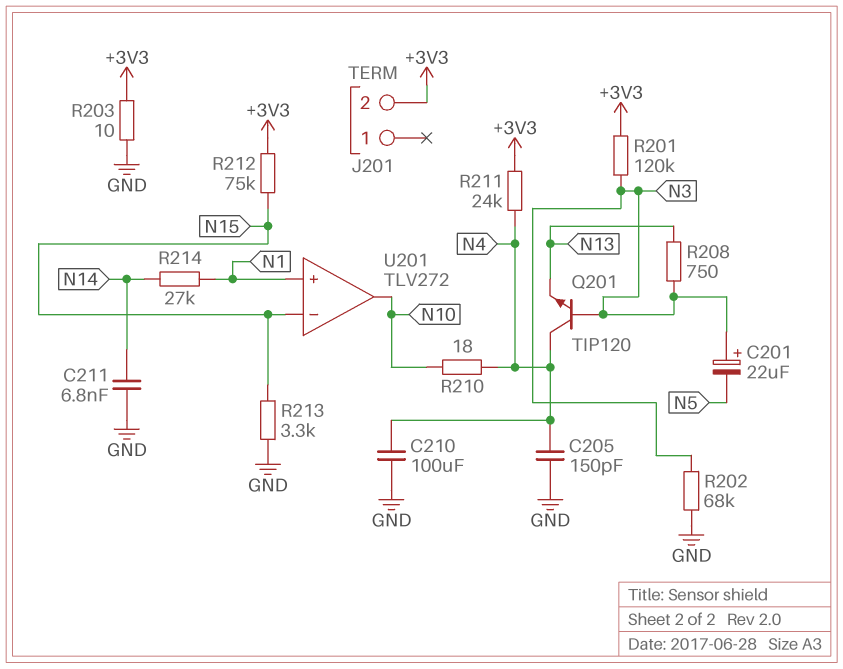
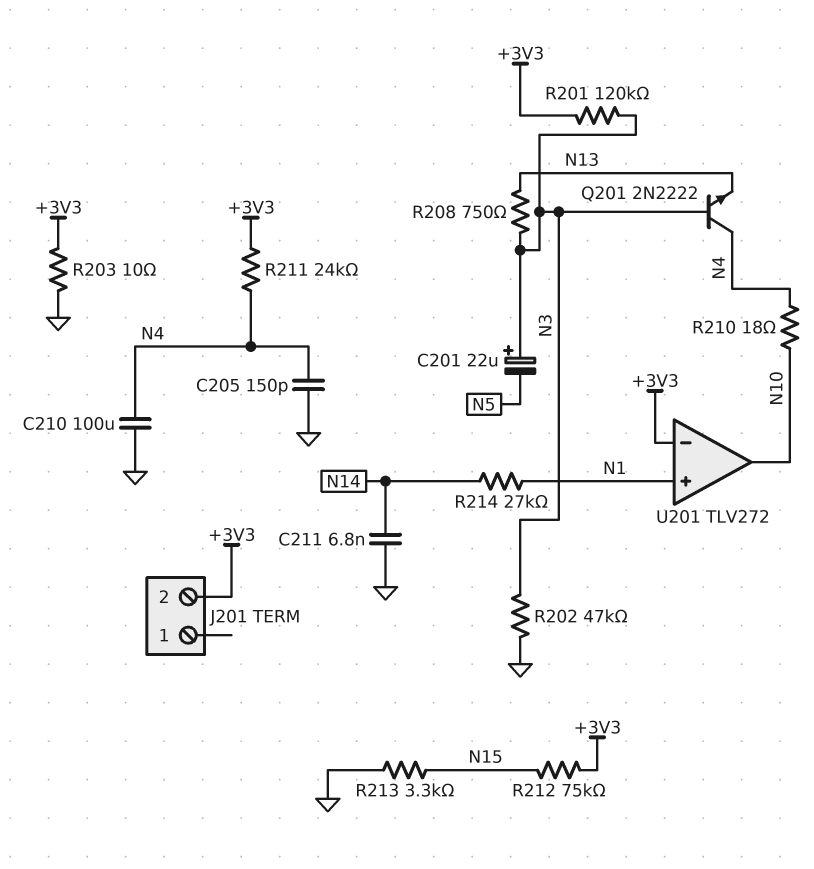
Q201: NPN TIP120 (B N3, C N4, E N13) -> NPN 2N2222 (B N3, C N4, E N13)
R202: 68k (GND, N3) -> 47k (GND, N3)
U201 pin in-: N15 -> +3V3

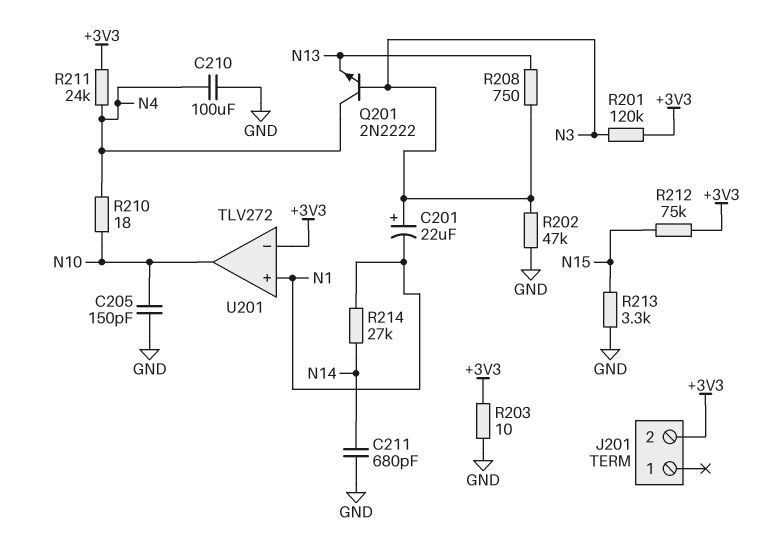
C201: 22uF (plus N3, minus N5) -> 22uF (plus N3, minus N1)
C205: 150pF (GND, N4) -> 150pF (GND, N10)
C211: 6.8nF (GND, N14) -> 680pF (GND, N14)

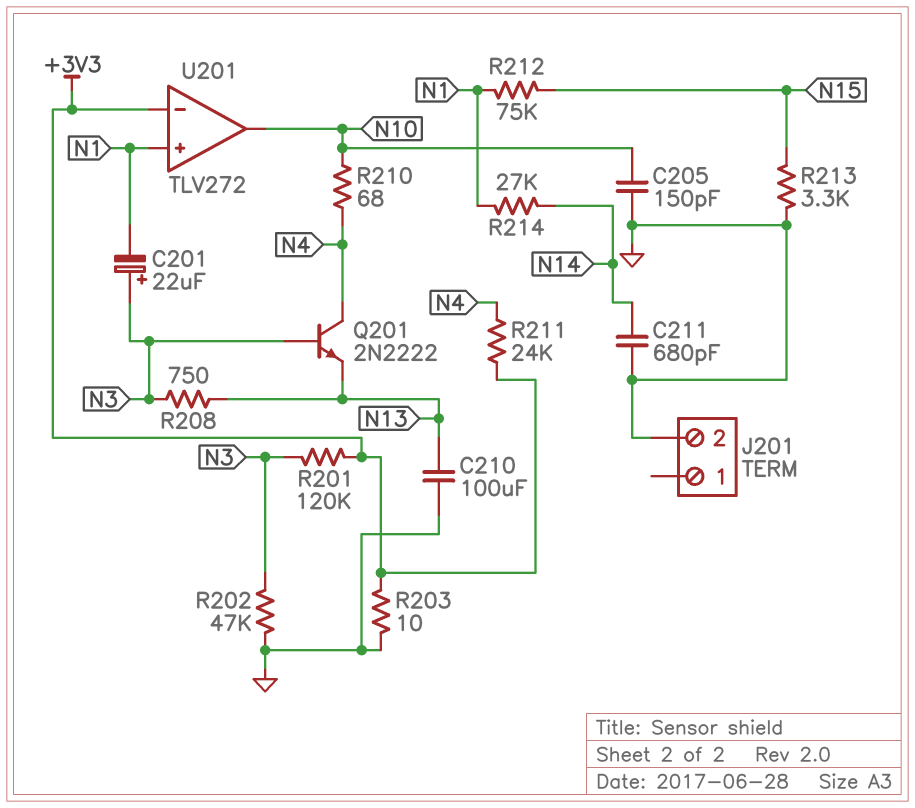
C210: 100uF (GND, N4) -> 100uF (GND, N13)
J201 pin 2: +3V3 -> GND
R210: 18 (N4, N10) -> 68 (N4, N10)
R212: 75k (+3V3, N15) -> 75k (N1, N15)

